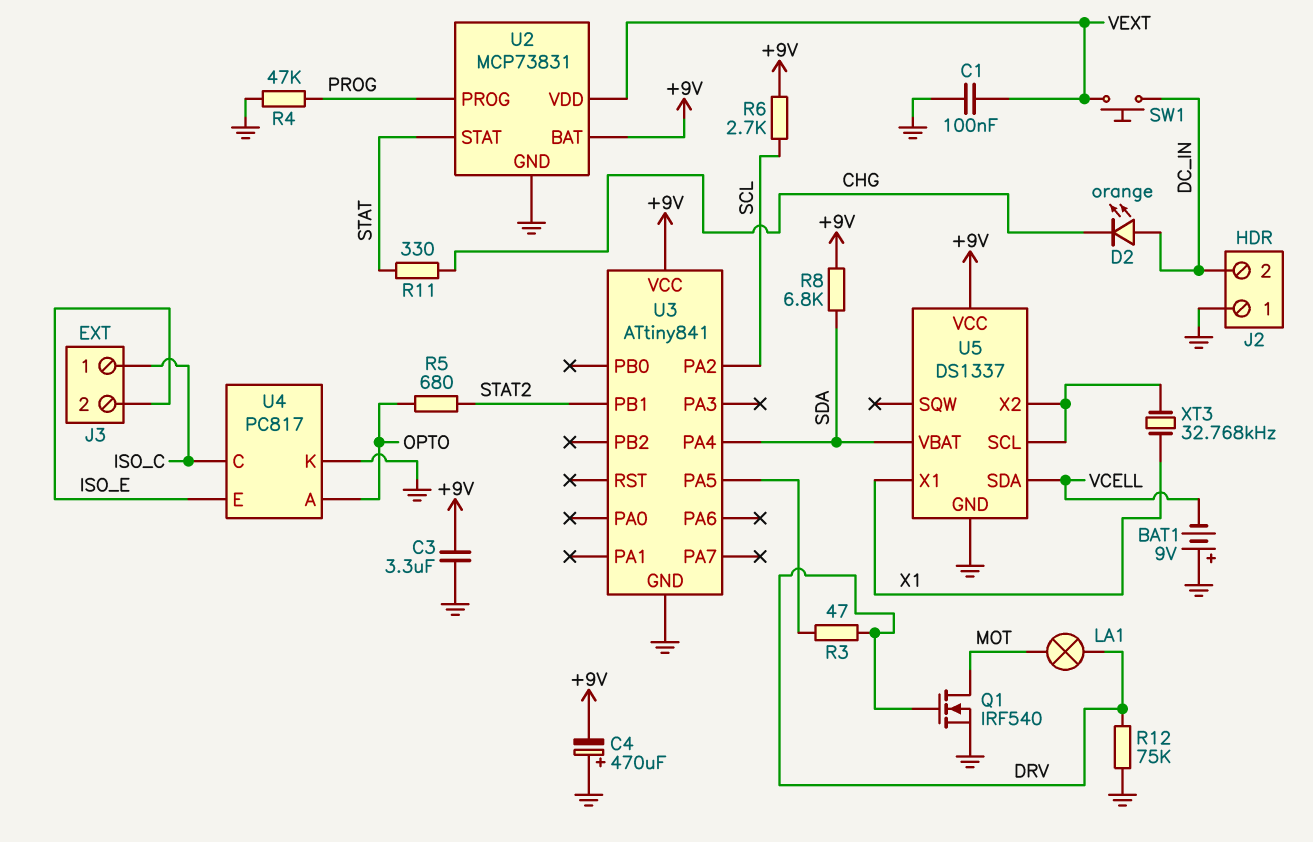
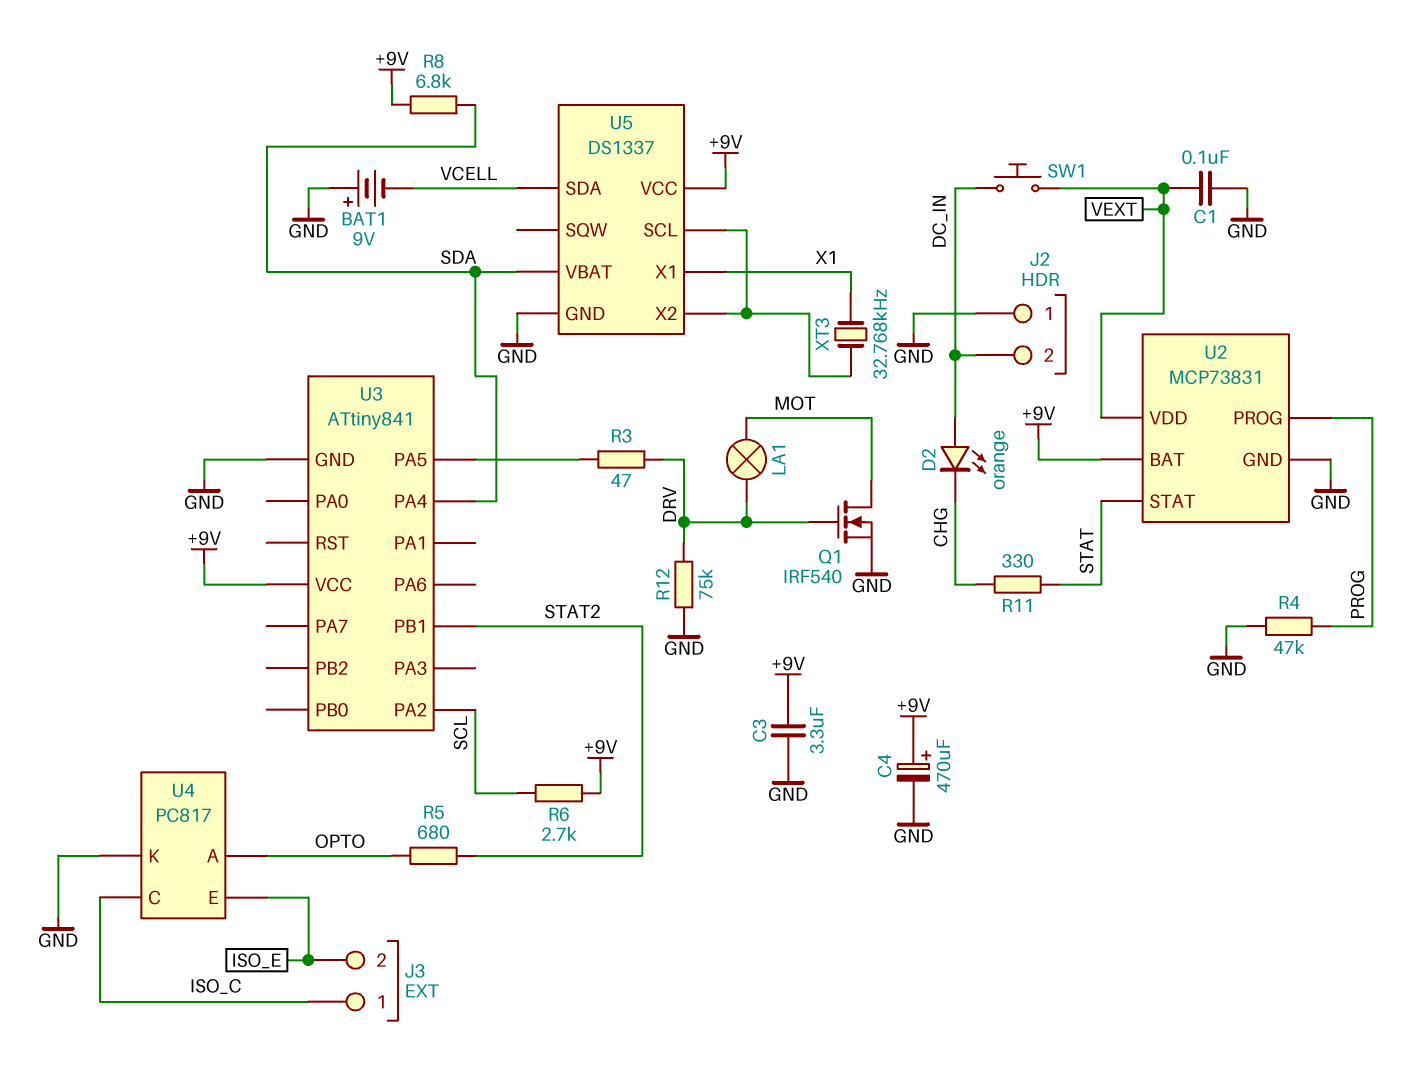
C4: 470uF (plus GND, minus +9V) -> 470uF (plus +9V, minus GND)

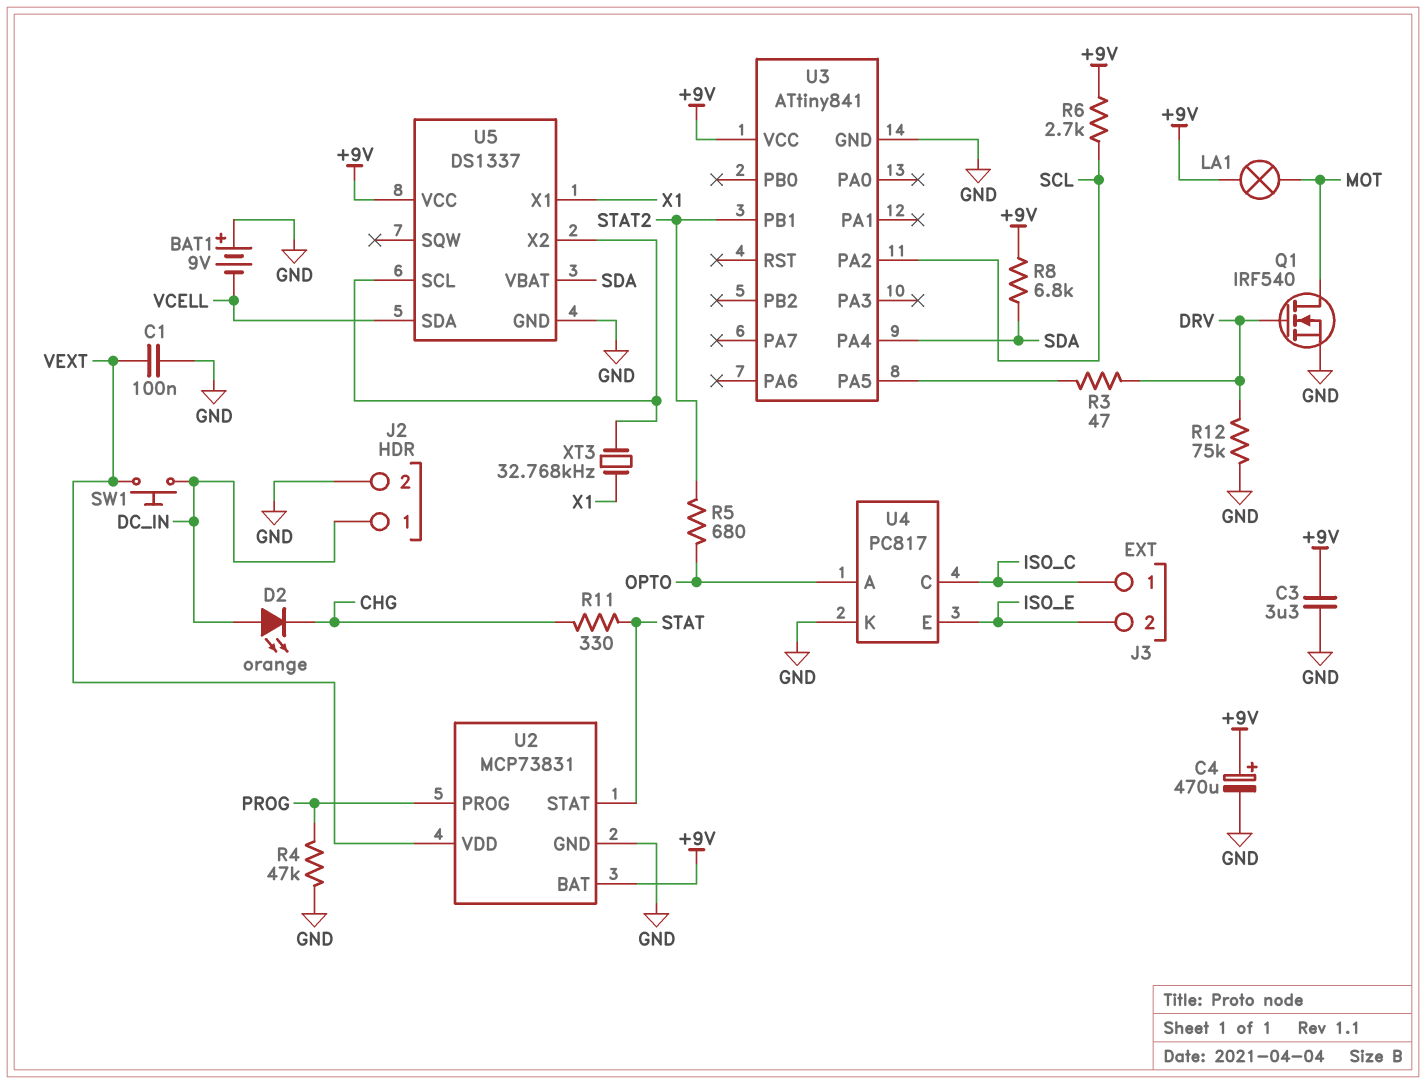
J2 pin 1: GND -> DC_IN
J2 pin 2: DC_IN -> GND
LA1: lamp (DRV, MOT) -> lamp (+9V, MOT)

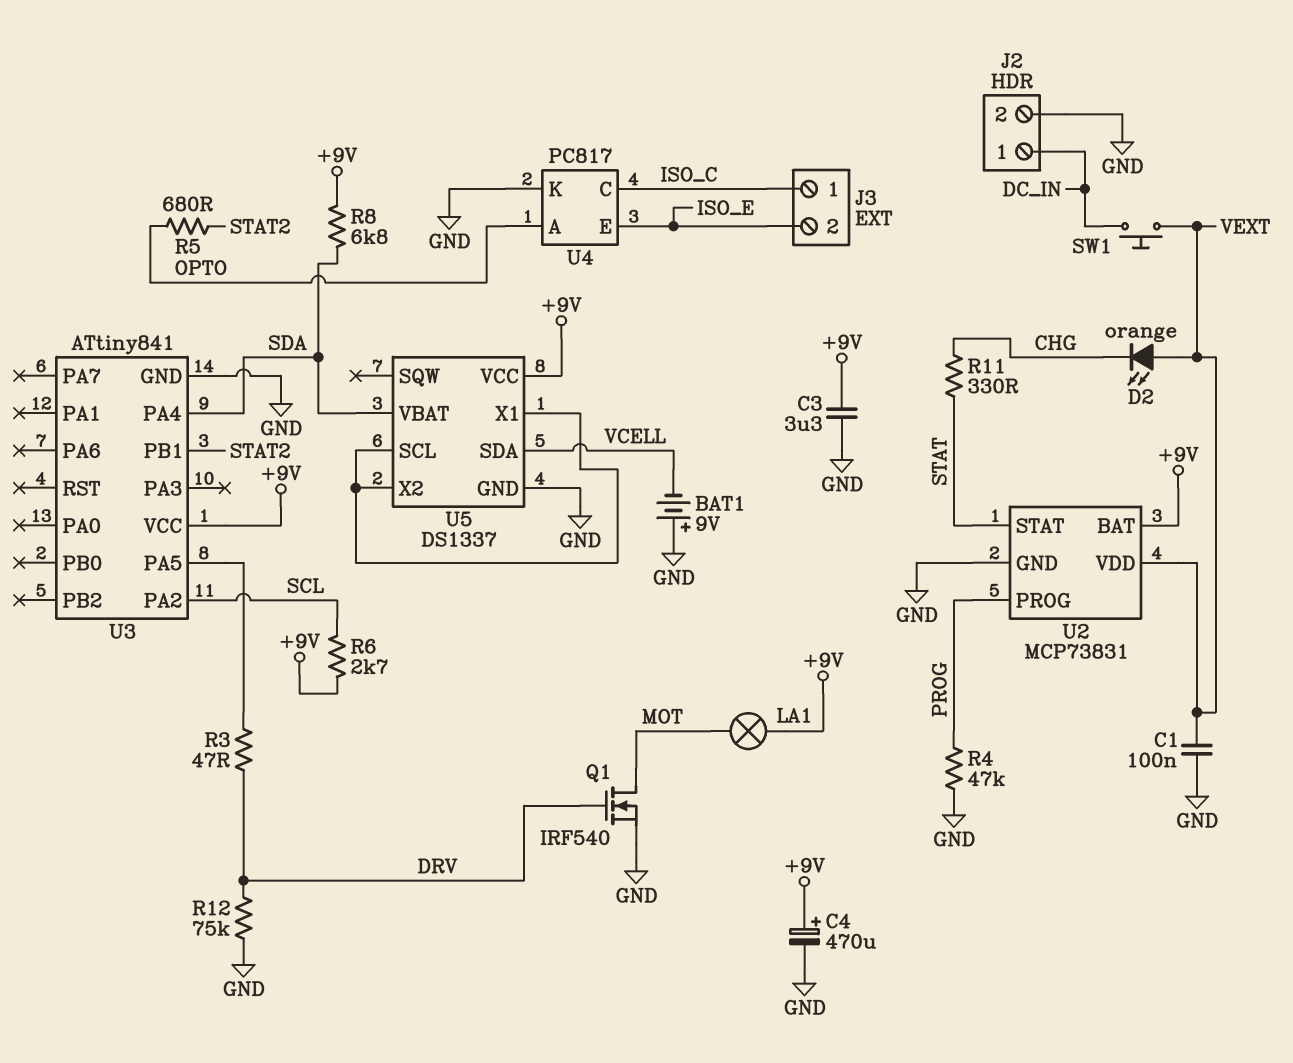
D2: LED orange (A DC_IN, K CHG) -> LED orange (A VEXT, K CHG)
U5 pin X1: X1 -> U5/SCL
XT3: 32.768kHz (U5/SCL, X1) -> none

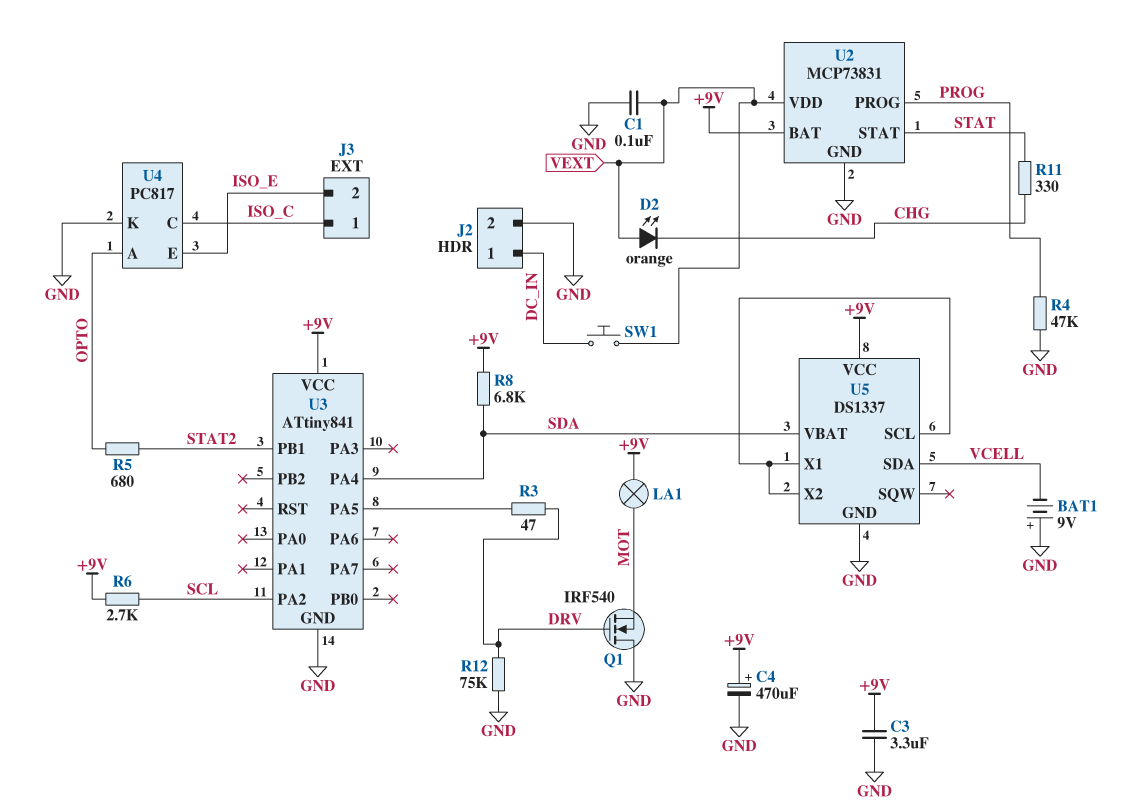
Q1: NMOS IRF540 (G DRV, D MOT, S GND) -> NMOS IRF540 (G DRV, D GND, S MOT)

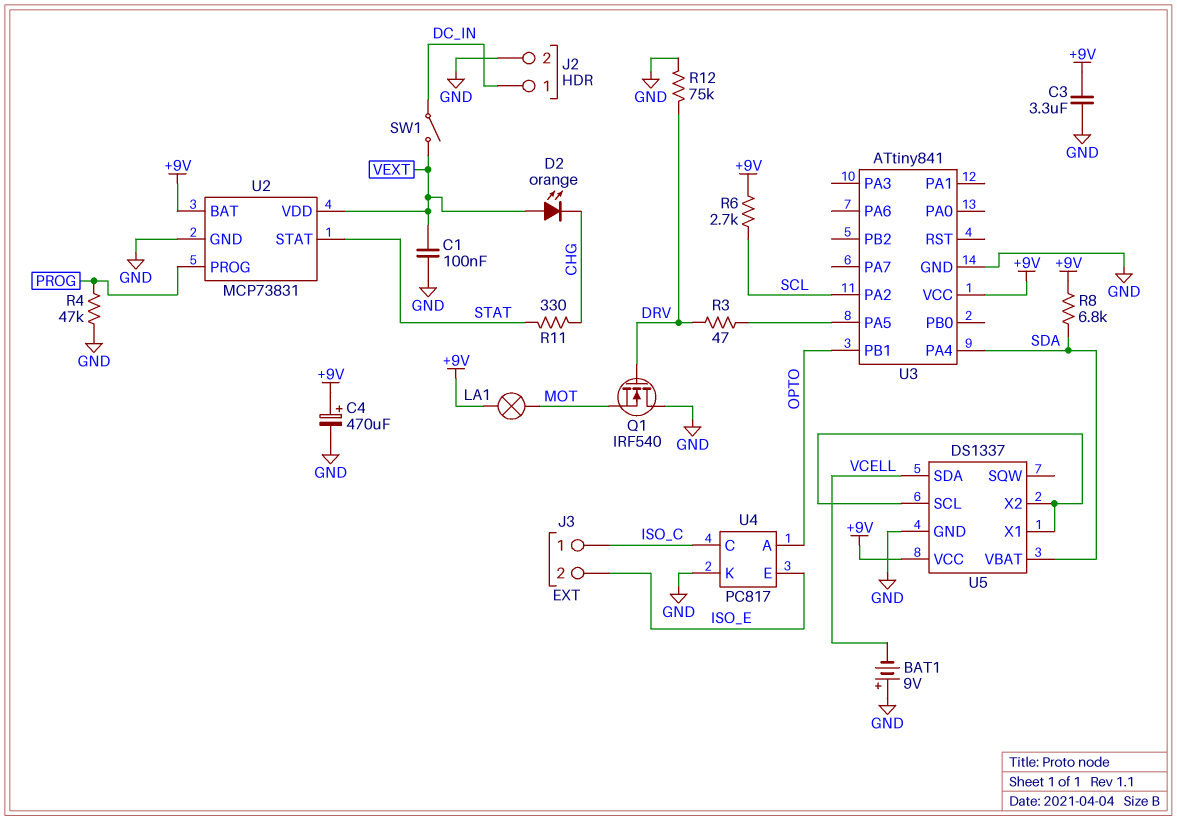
R5: 680 (OPTO, STAT2) -> none
SW1: button (DC_IN, VEXT) -> switch (DC_IN, VEXT)
U3 pin PB1: STAT2 -> OPTO

